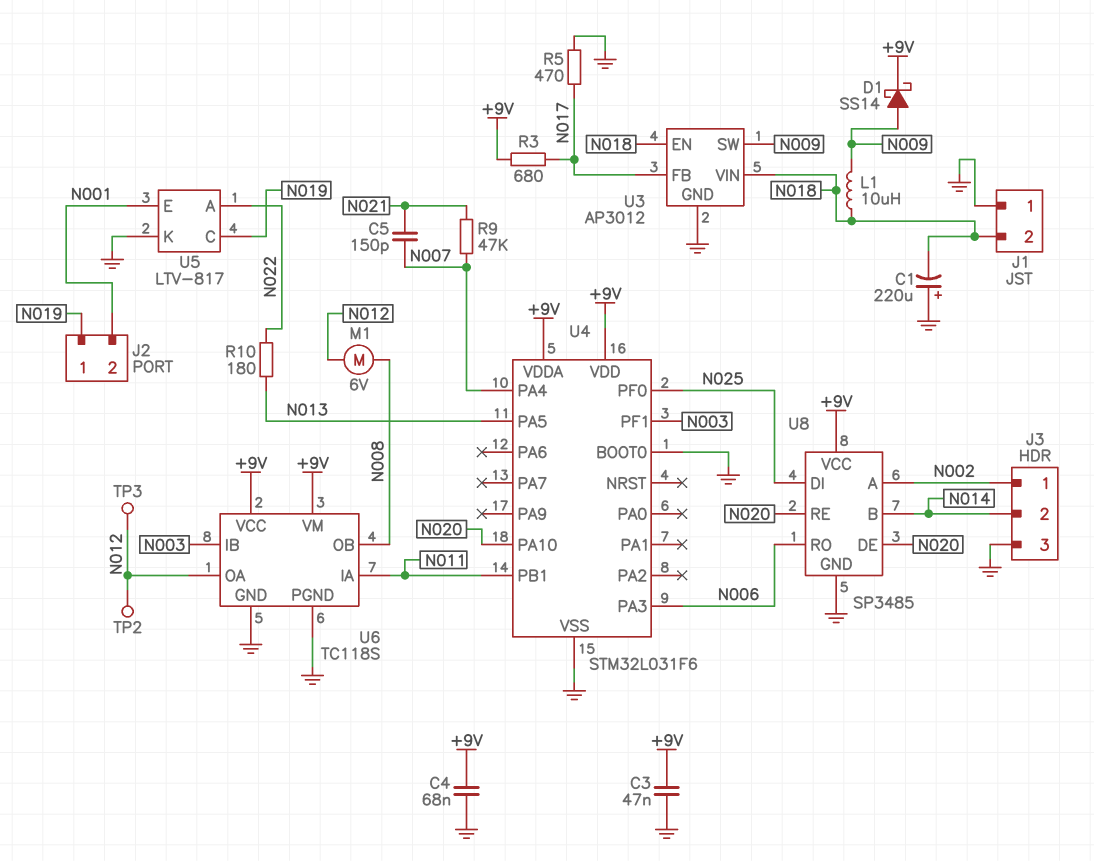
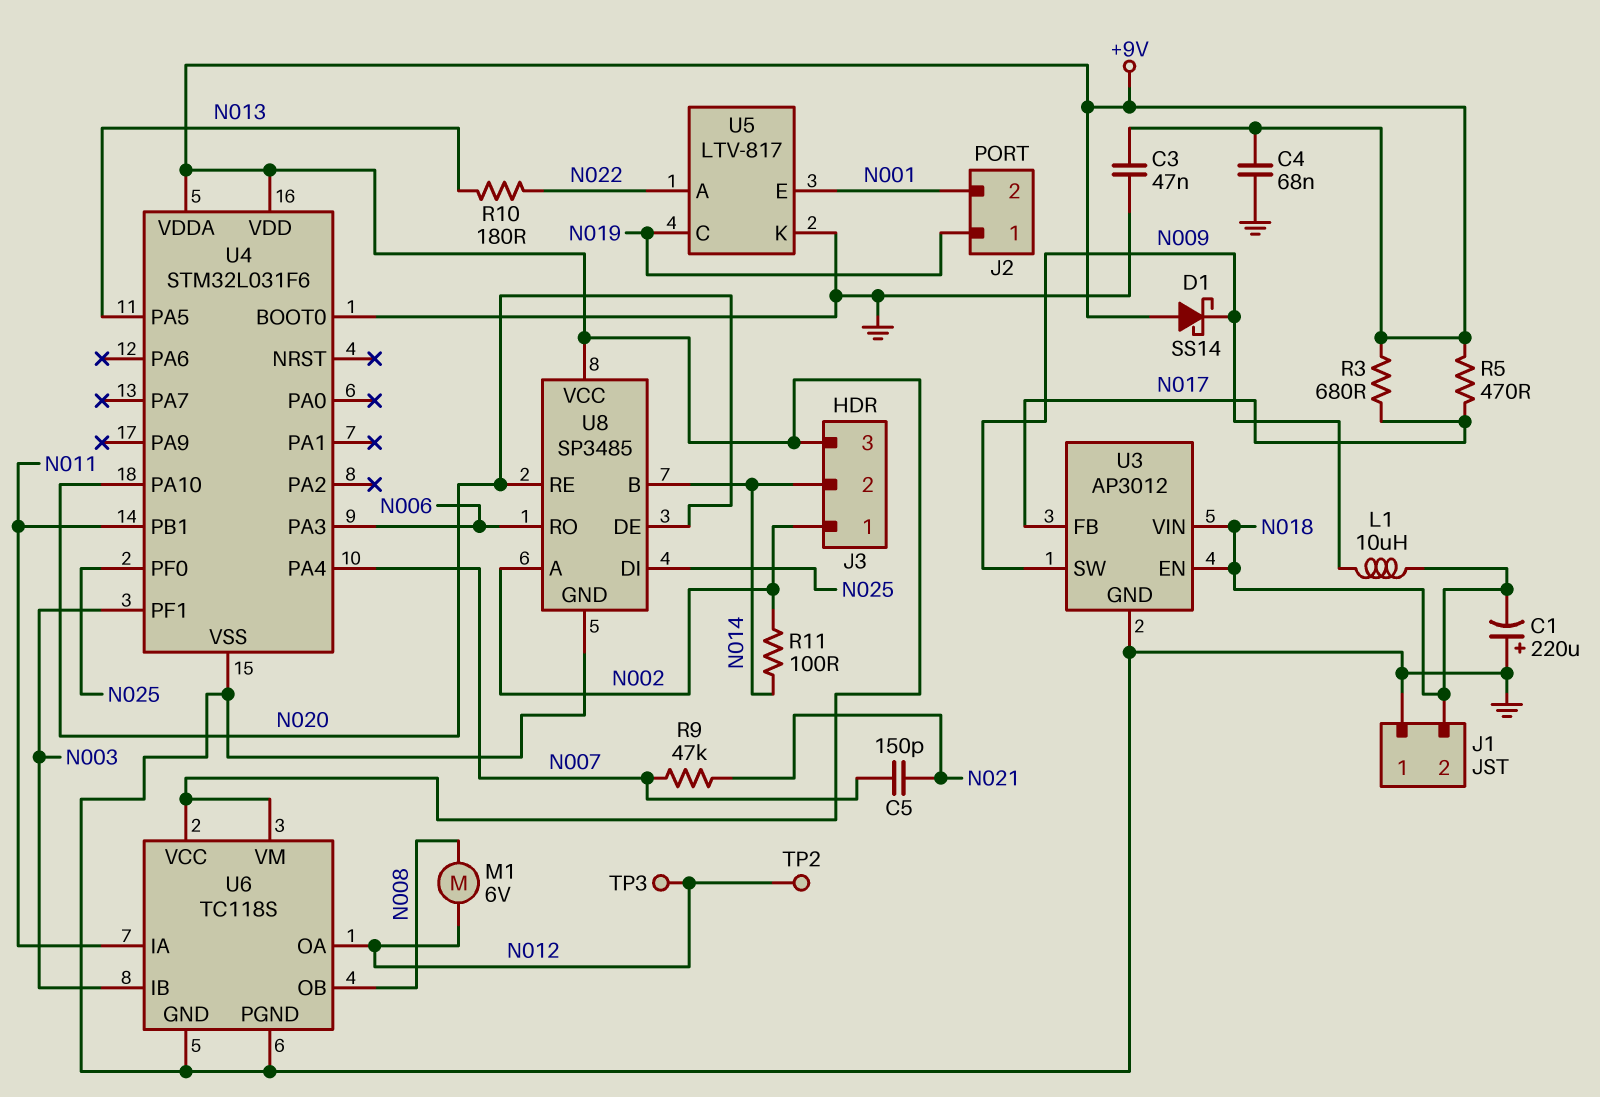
D1: schottky SS14 (A N009, K +9V) -> schottky SS14 (A +9V, K N009)
J3 pin 3: GND -> +9V
R5: 470 (GND, N017) -> 470 (+9V, N017)
R11: none -> 100 (N002, N014)

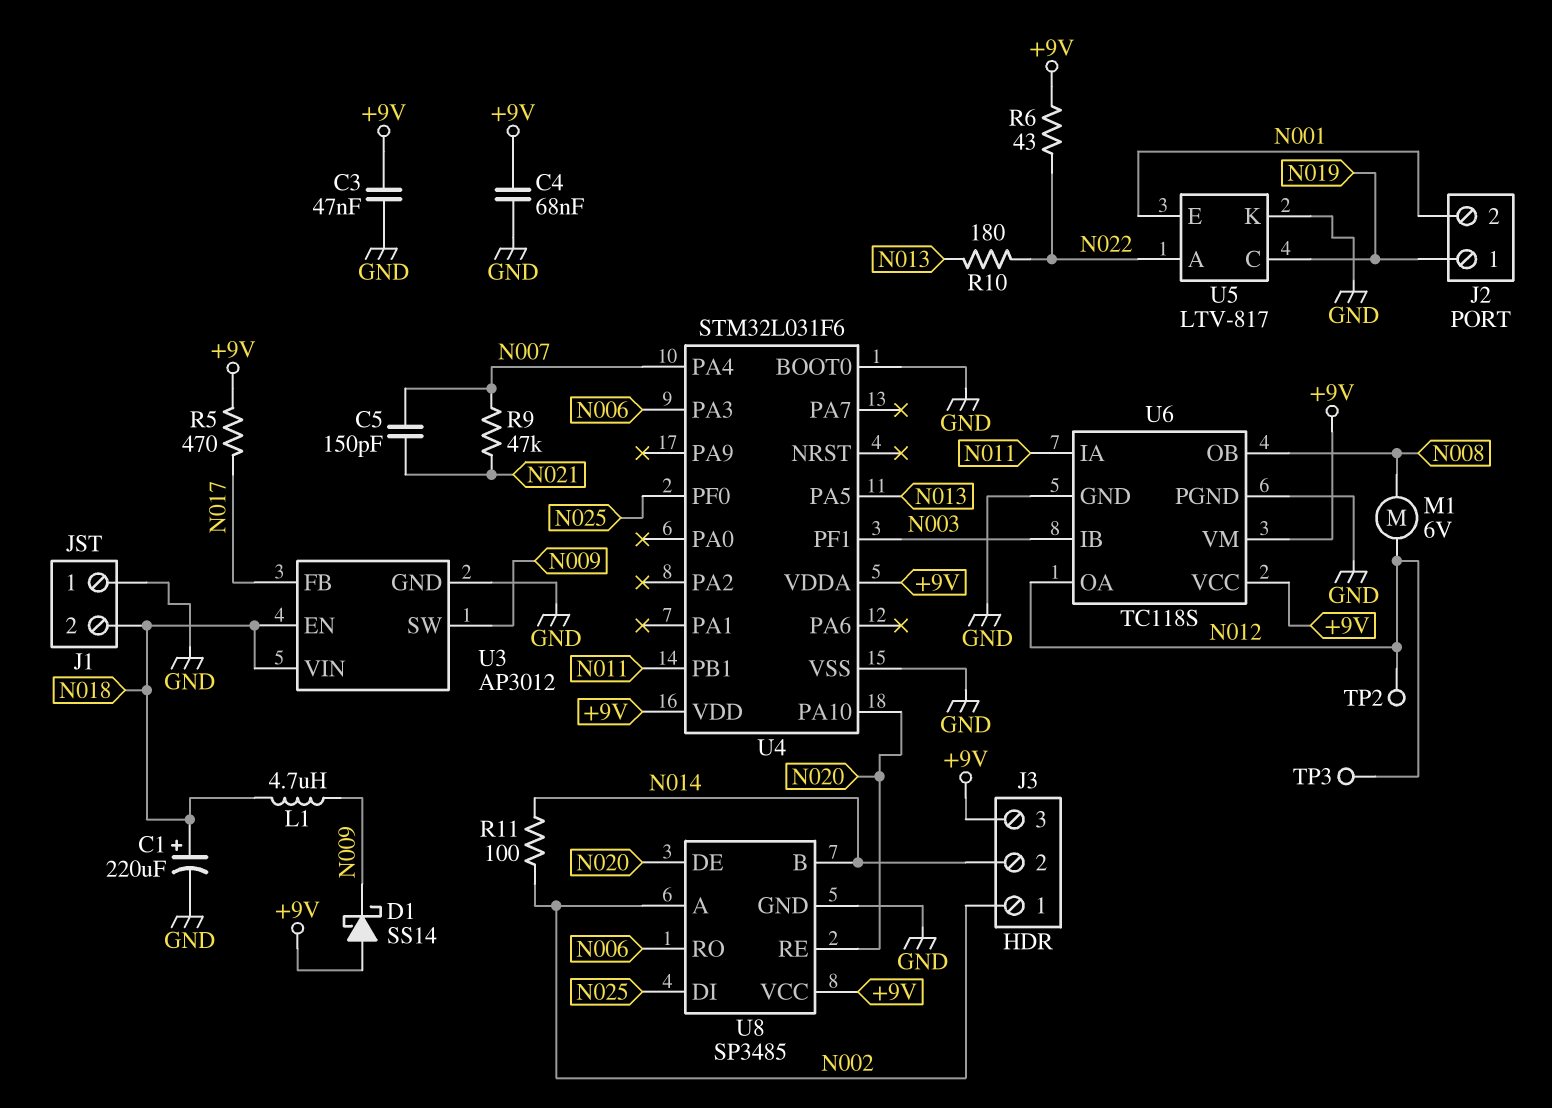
C1: 220uF (plus GND, minus N018) -> 220uF (plus N018, minus GND)
L1: 10uH (N009, N018) -> 4.7uH (N009, N018)
R3: 680 (+9V, N017) -> none
R6: none -> 43 (+9V, N022)

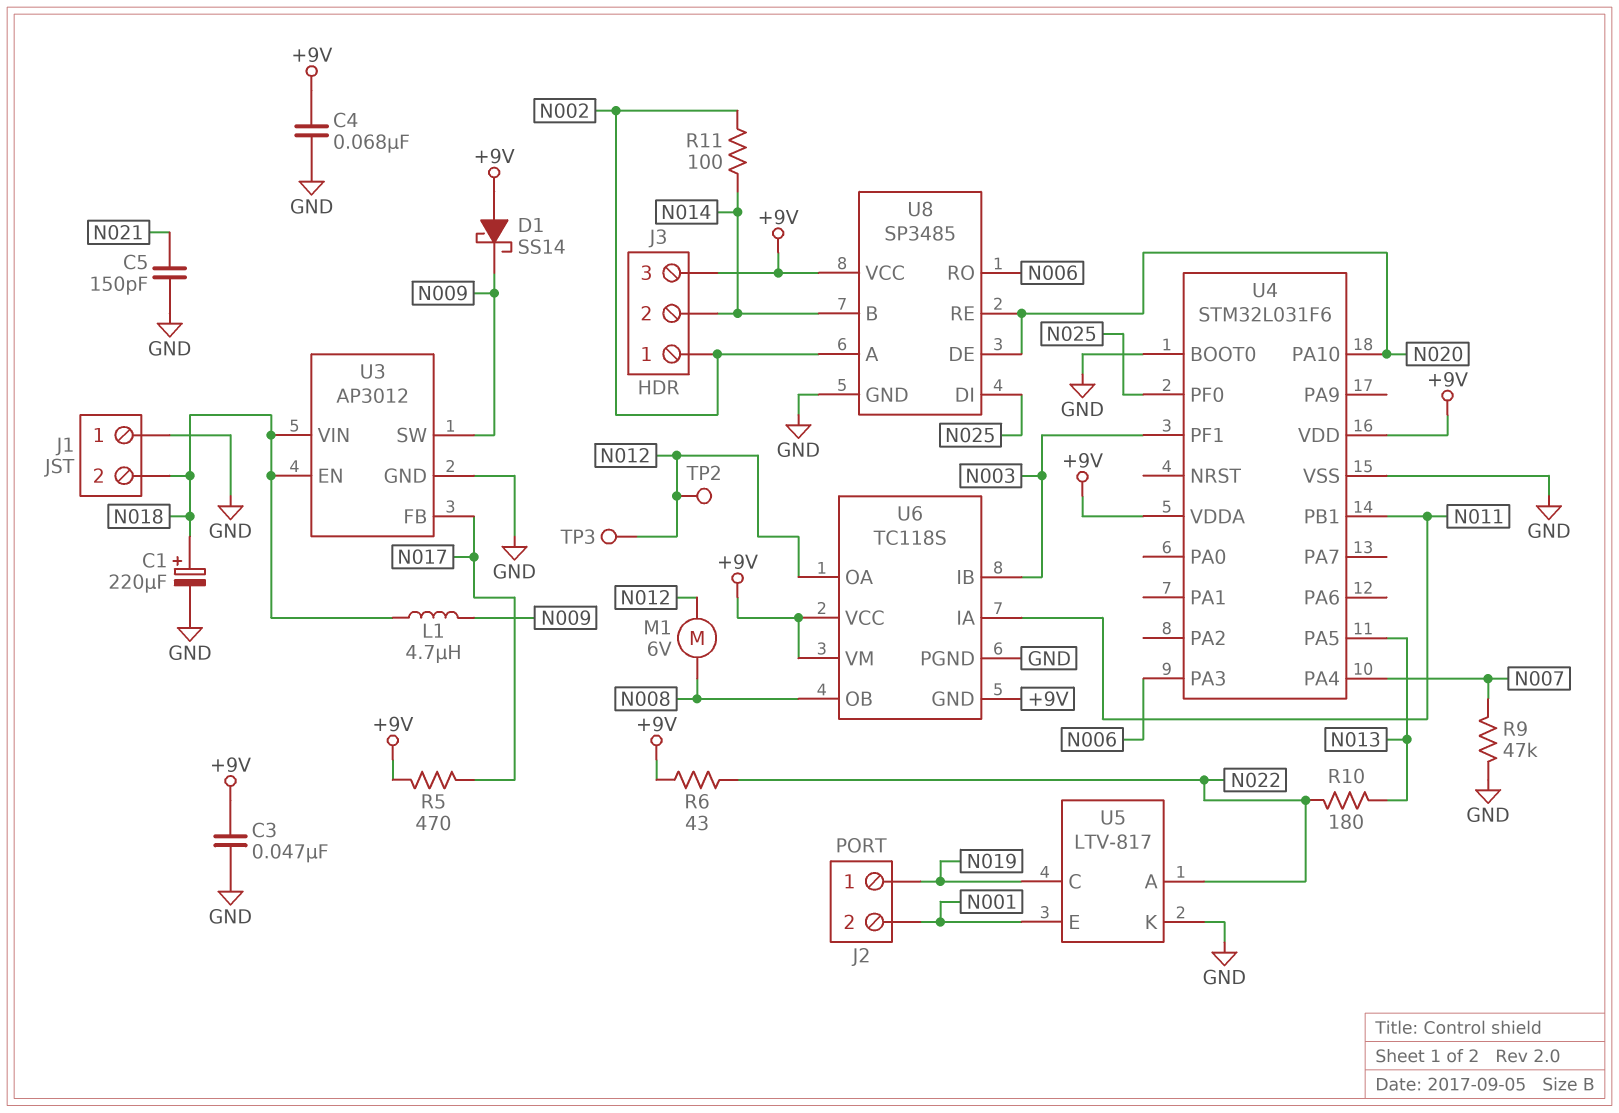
C5: 150pF (N007, N021) -> 150pF (GND, N021)
R9: 47k (N007, N021) -> 47k (GND, N007)
U6 pin GND: GND -> +9V

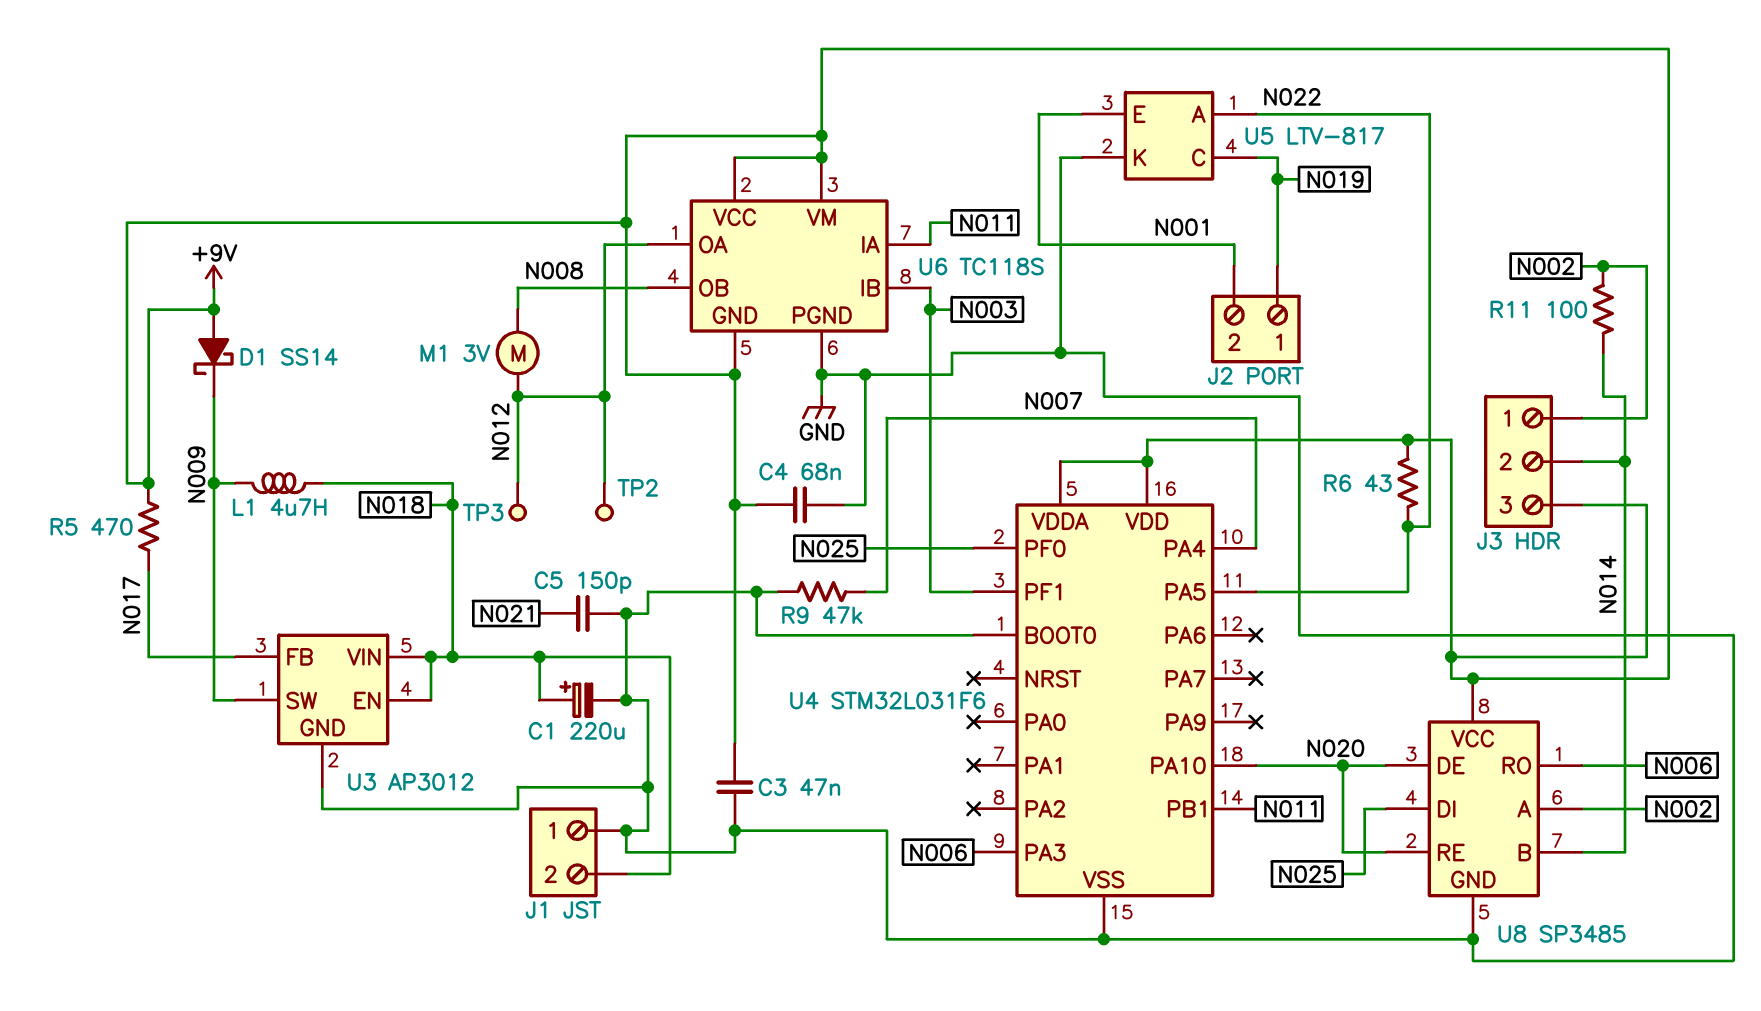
M1: motor 6V (N008, N012) -> motor 3V (N008, N012)
R10: 180 (N013, N022) -> none
U4 pin PA5: N013 -> N022

